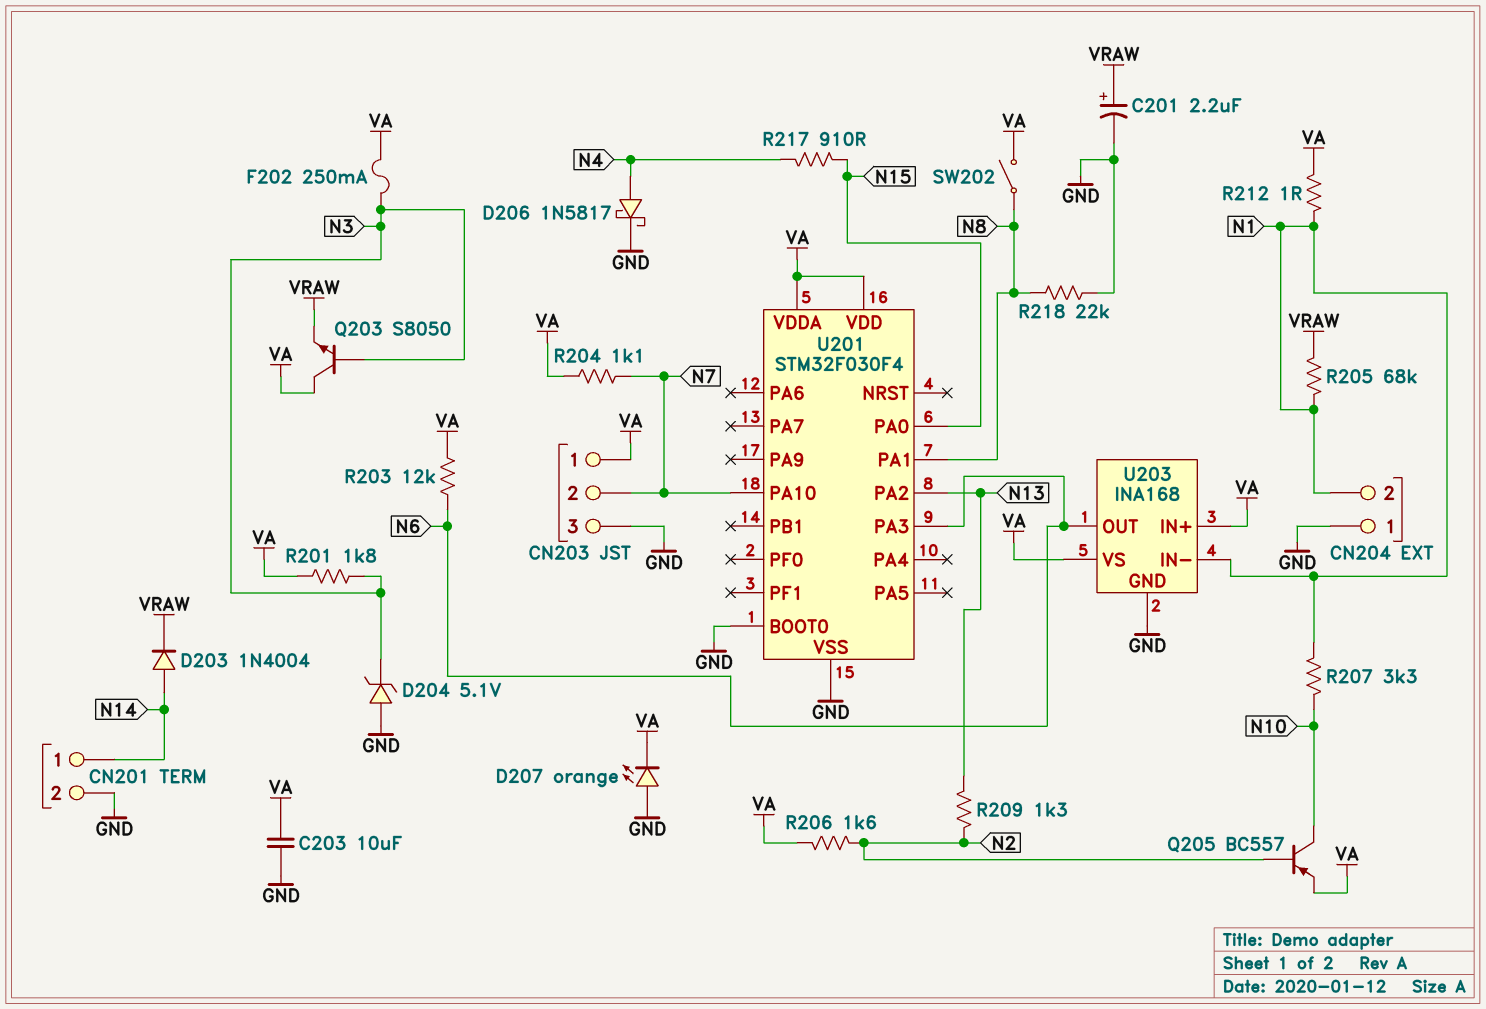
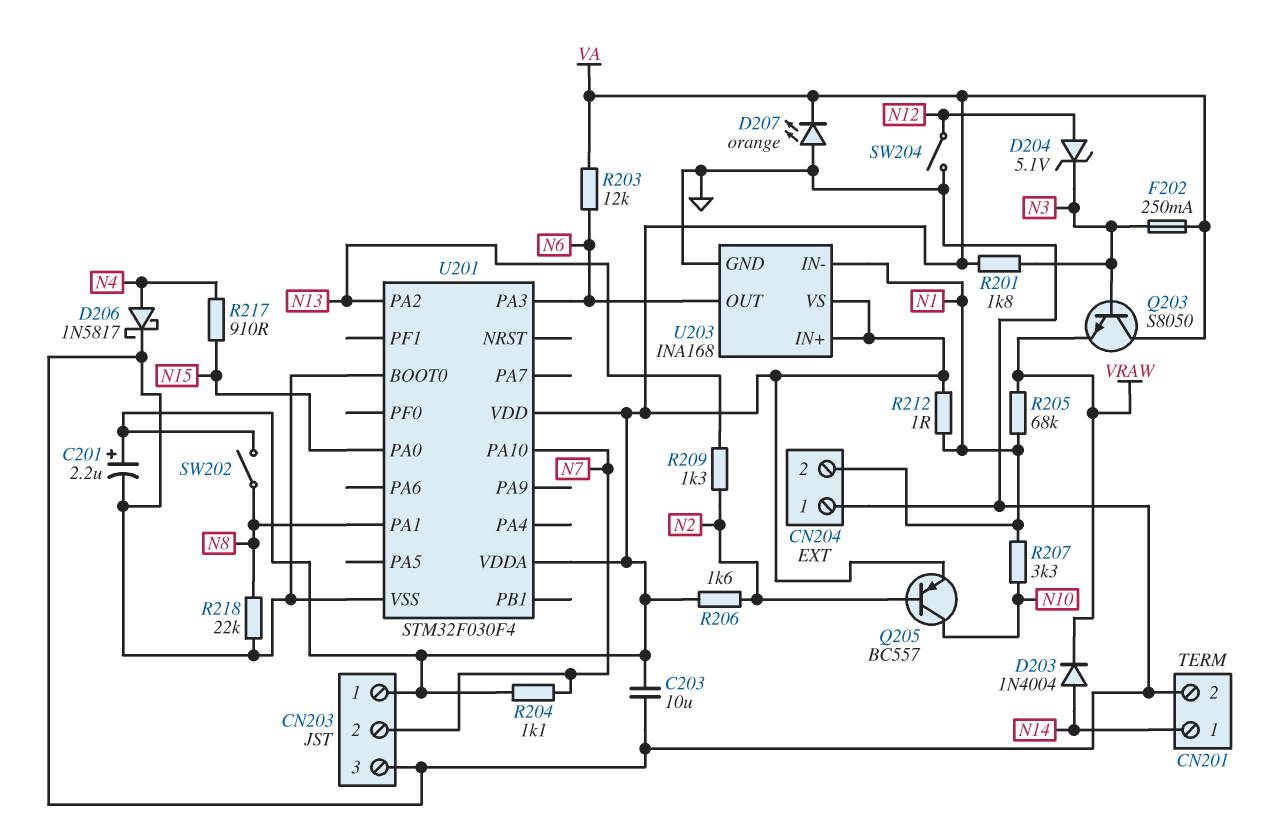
C201: 2.2uF (plus VRAW, minus GND) -> 2.2uF (plus VA, minus GND)
D204: zener 5.1V (A GND, K N3) -> zener 5.1V (A N12, K N3)
SW204: none -> switch (GND, N12)

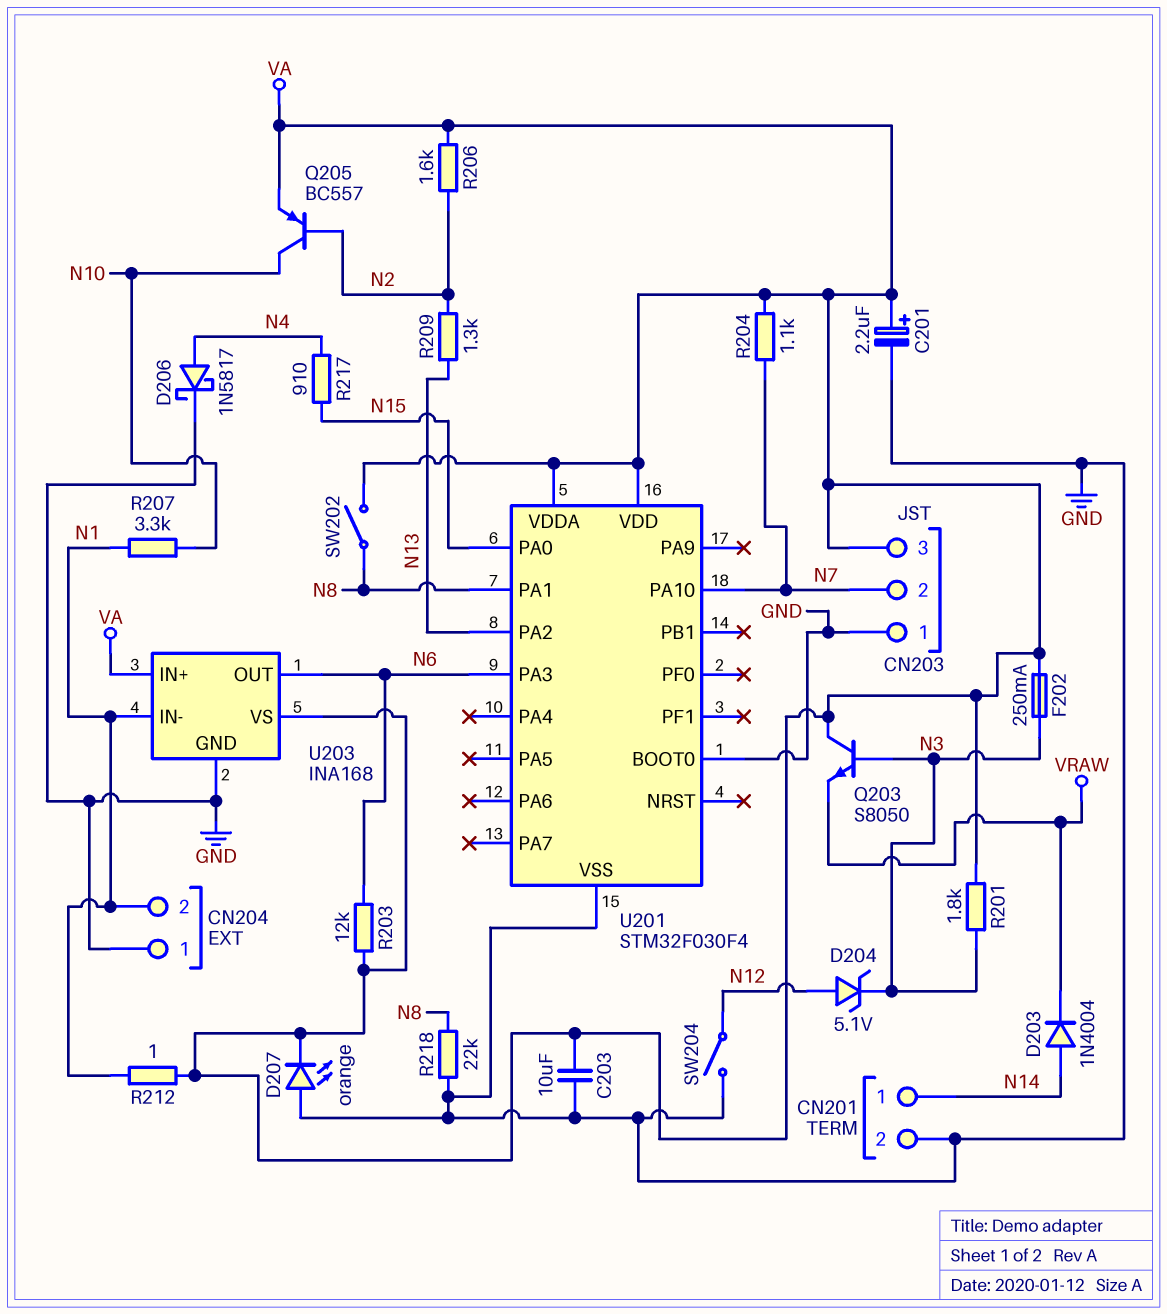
CN203 pin 1: VA -> GND
CN203 pin 3: GND -> VA
R205: 68k (N1, VRAW) -> none

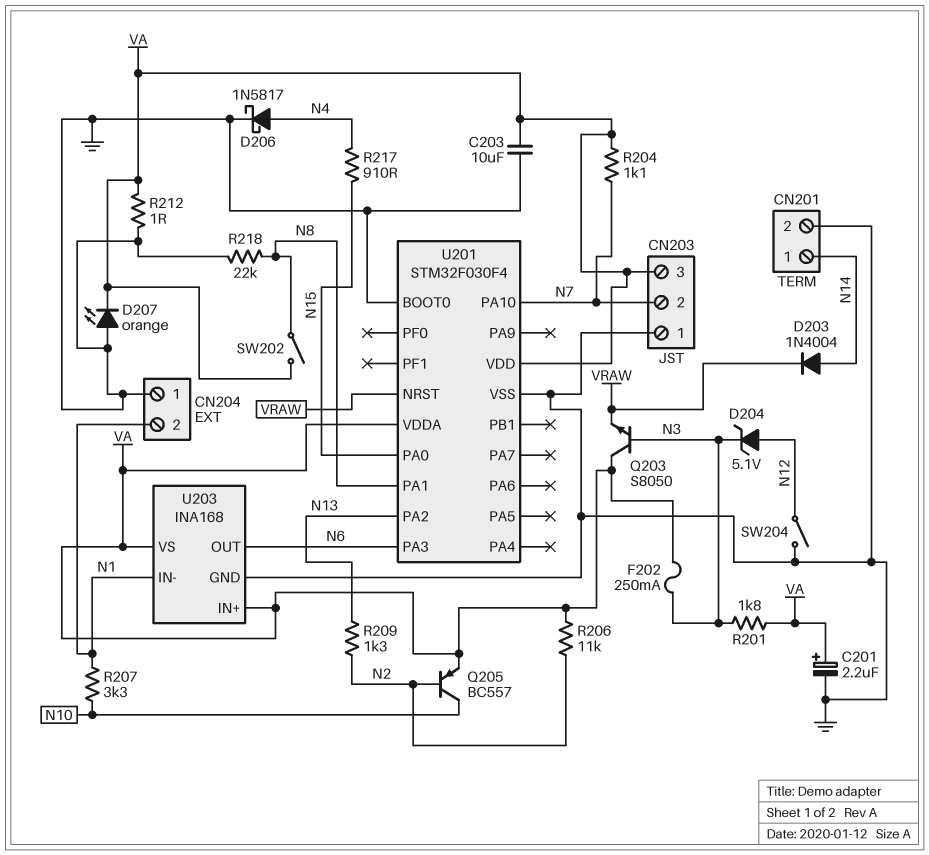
R203: 12k (N6, VA) -> none
R206: 1.6k (N2, VA) -> 11k (N2, VA)
R212: 1 (N1, VA) -> 1 (GND, VA)
U201 pin NRST: none -> VRAW

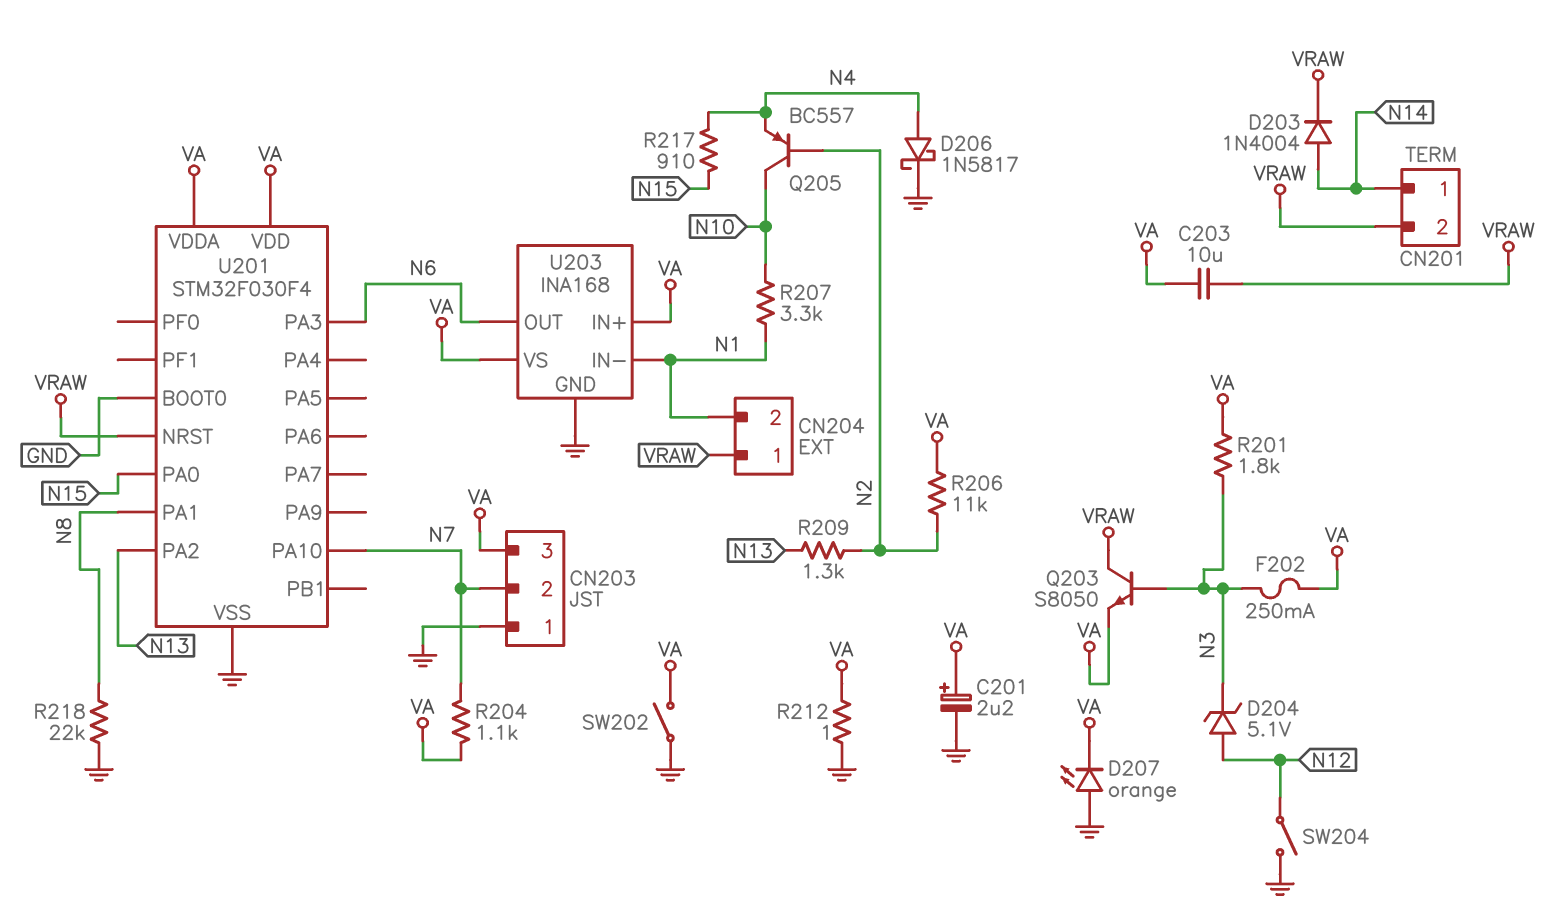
C203: 10uF (GND, VA) -> 10uF (VA, VRAW)
CN201 pin 2: GND -> VRAW
CN204 pin 1: GND -> VRAW
Q203: NPN S8050 (B N3, C VA, E VRAW) -> NPN S8050 (B N3, C VRAW, E VA)
Q205: PNP BC557 (B N2, C N10, E VA) -> PNP BC557 (B N2, C N10, E N4)
SW202: switch (N8, VA) -> switch (GND, VA)

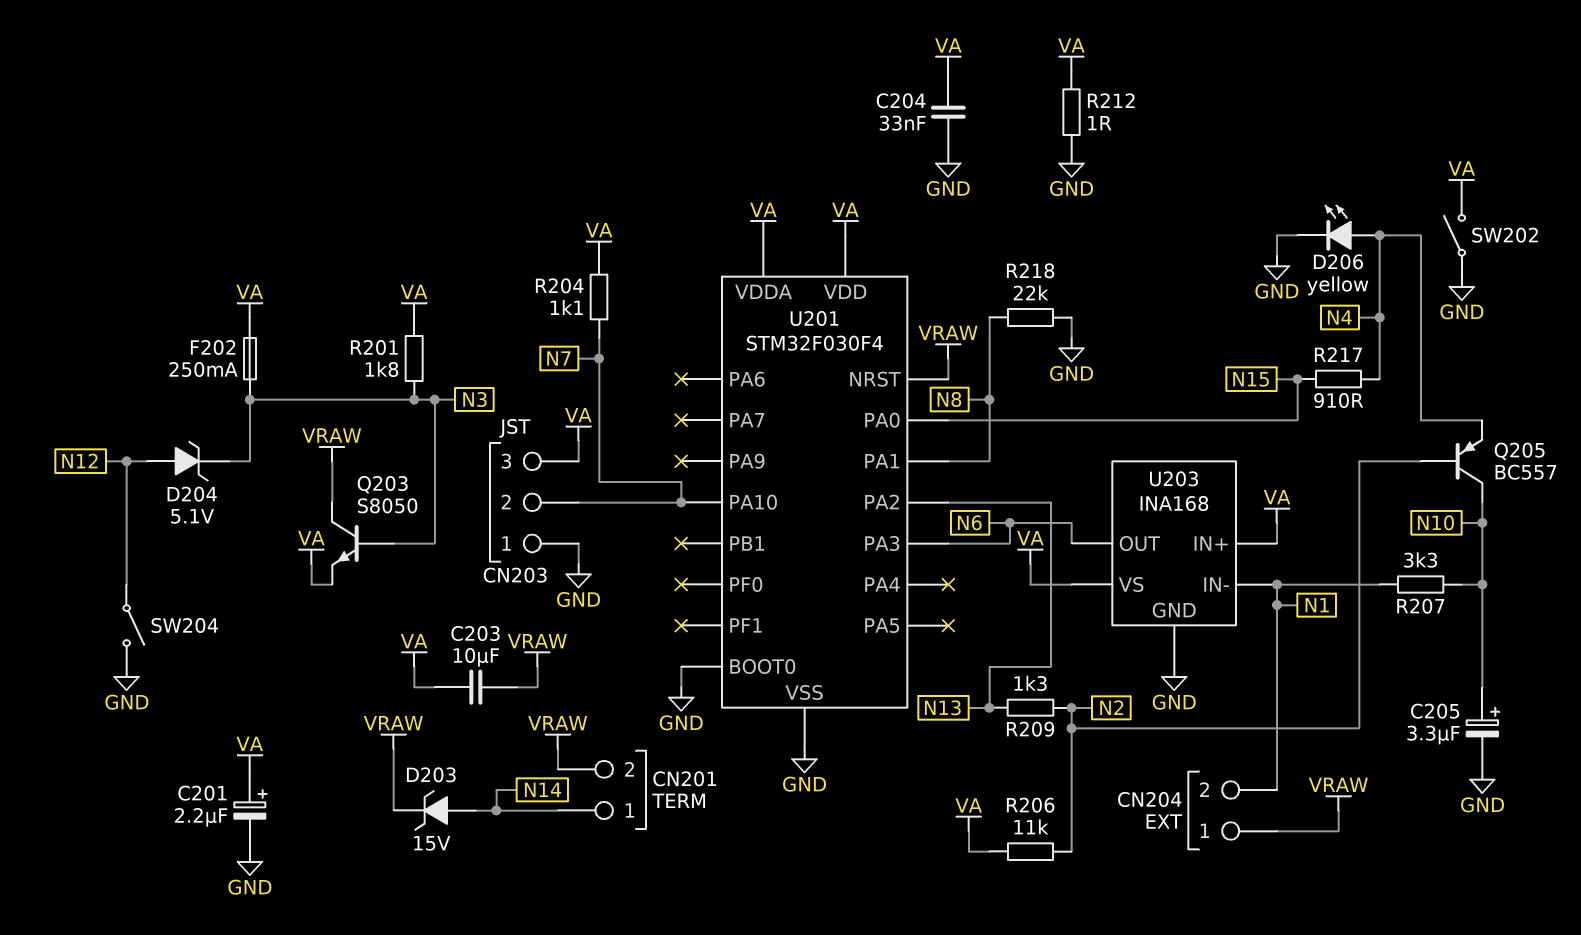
C204: none -> 33nF (GND, VA)
C205: none -> 3.3uF (plus N10, minus GND)
D203: diode 1N4004 (A N14, K VRAW) -> zener 15V (A N14, K VRAW)
D206: schottky 1N5817 (A N4, K GND) -> LED yellow (A N4, K GND)
D207: LED orange (A GND, K VA) -> none

